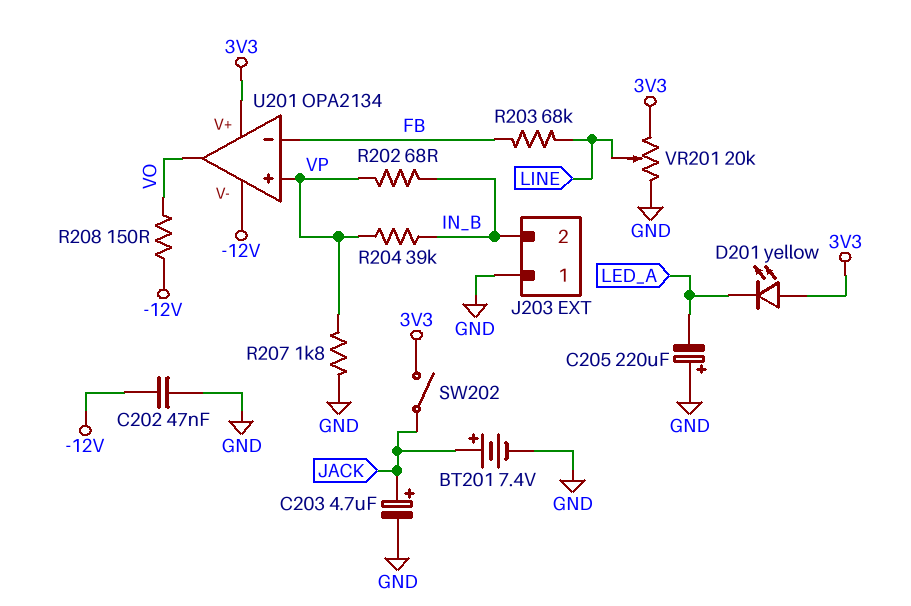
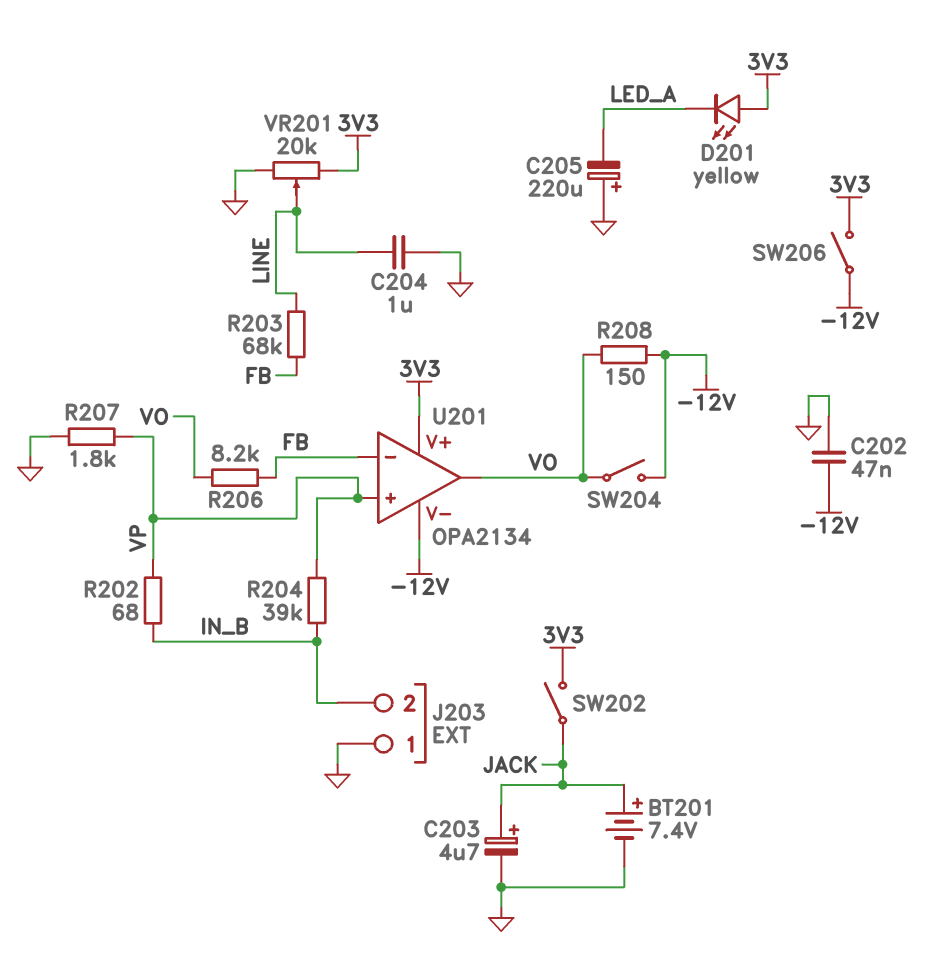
C204: none -> 1uF (GND, LINE)
R206: none -> 8.2k (FB, VO)
SW204: none -> switch (-12V, VO)
SW206: none -> switch (-12V, 3V3)

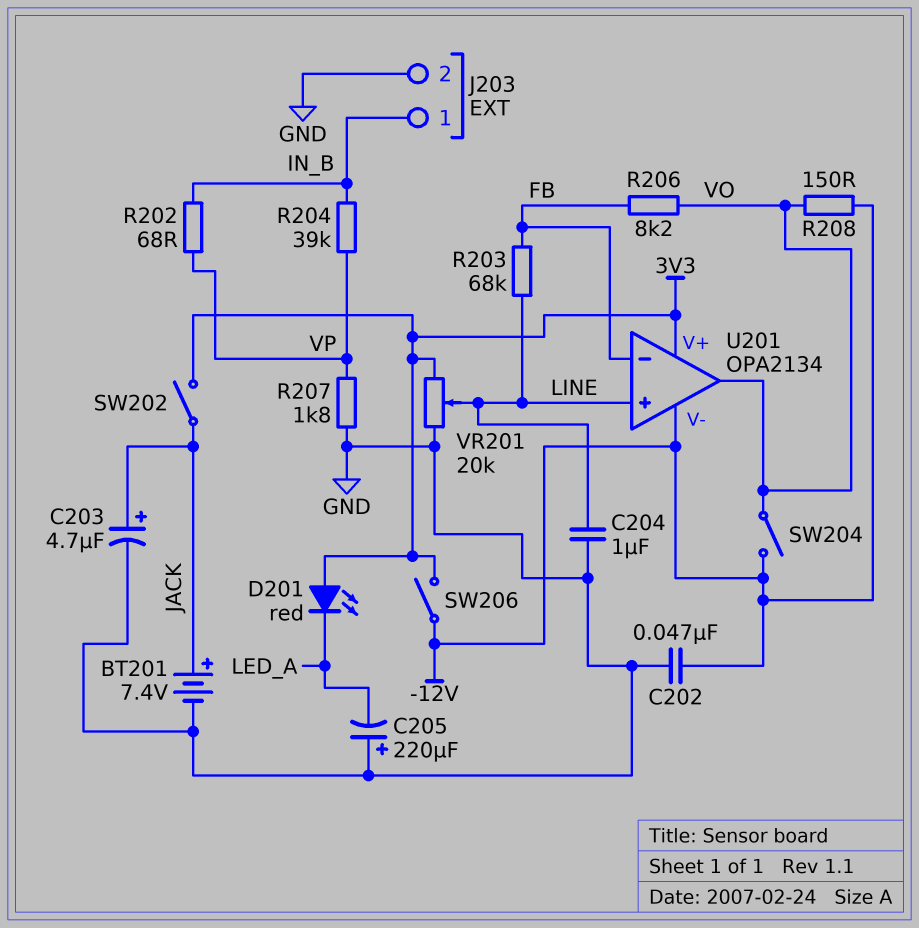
D201: LED yellow (A 3V3, K LED_A) -> LED red (A 3V3, K LED_A)
J203 pin 1: GND -> IN_B
J203 pin 2: IN_B -> GND
U201 pin in+: VP -> LINE

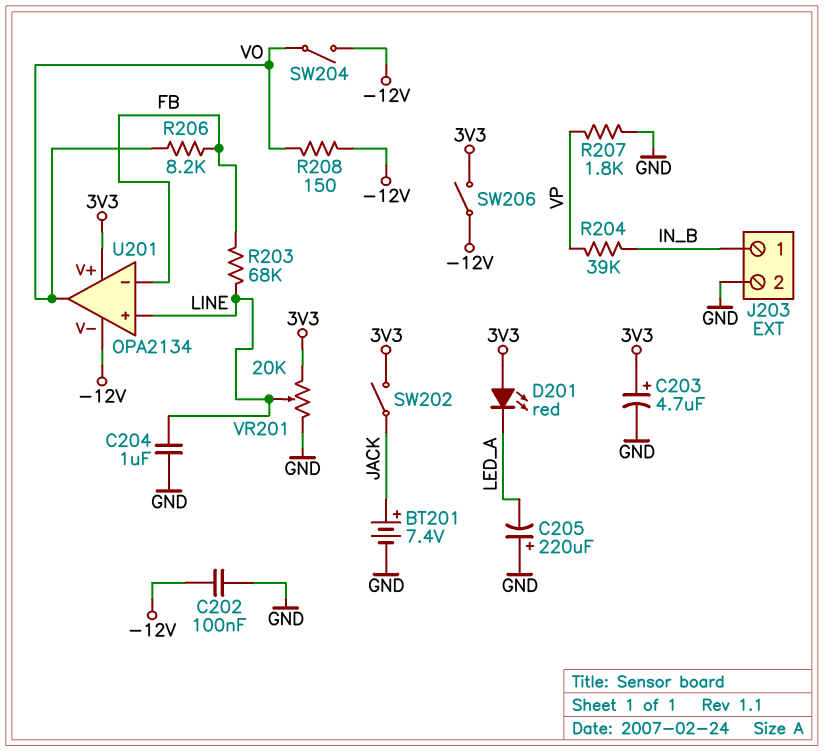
C202: 47nF (-12V, GND) -> 100nF (-12V, GND)
C203: 4.7uF (plus JACK, minus GND) -> 4.7uF (plus 3V3, minus GND)
R202: 68 (IN_B, VP) -> none

